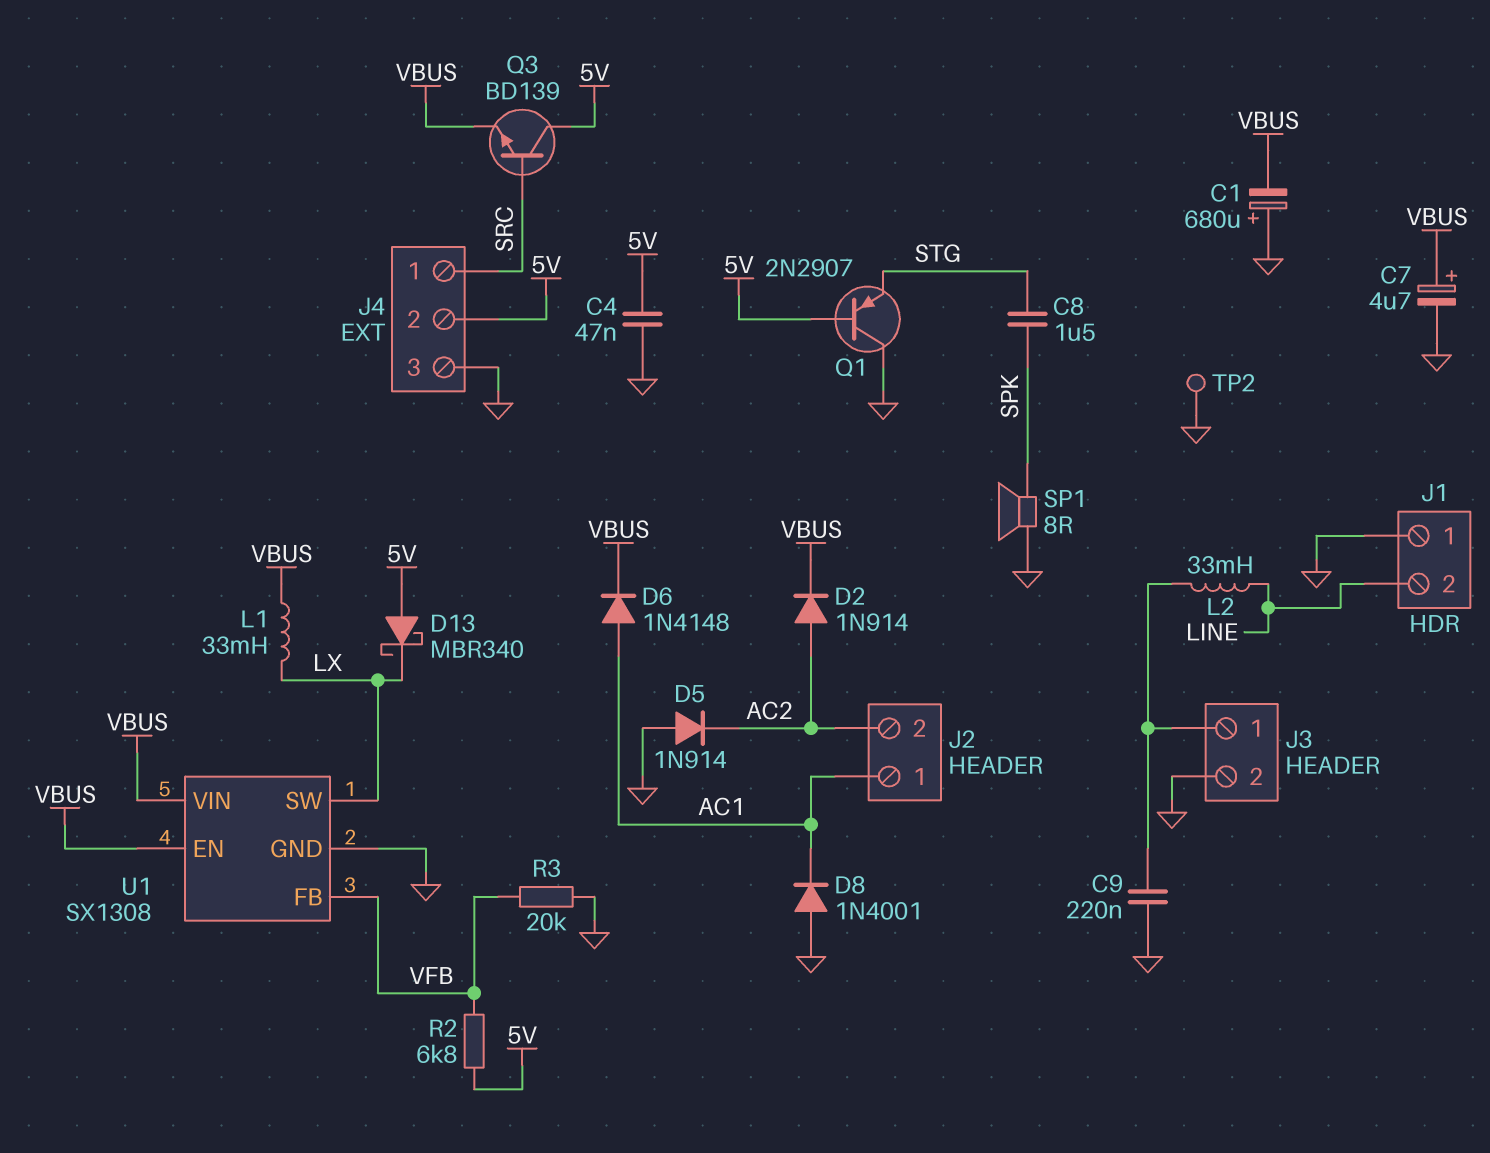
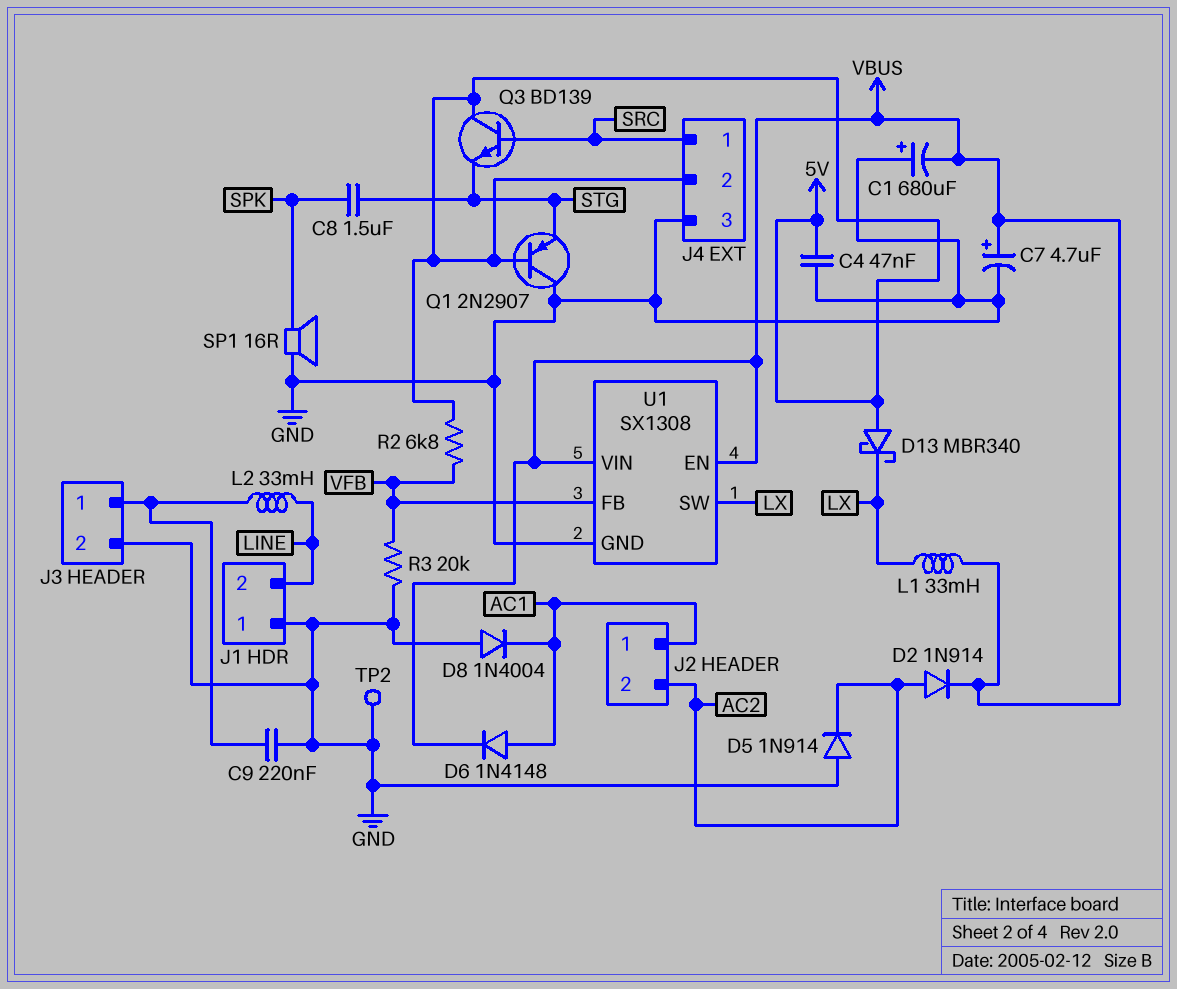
D8: diode 1N4001 (A GND, K AC1) -> diode 1N4004 (A GND, K AC1)
Q3: NPN BD139 (B SRC, C 5V, E VBUS) -> NPN BD139 (B SRC, C 5V, E STG)
SP1: speaker 8R (GND, SPK) -> speaker 16R (GND, SPK)

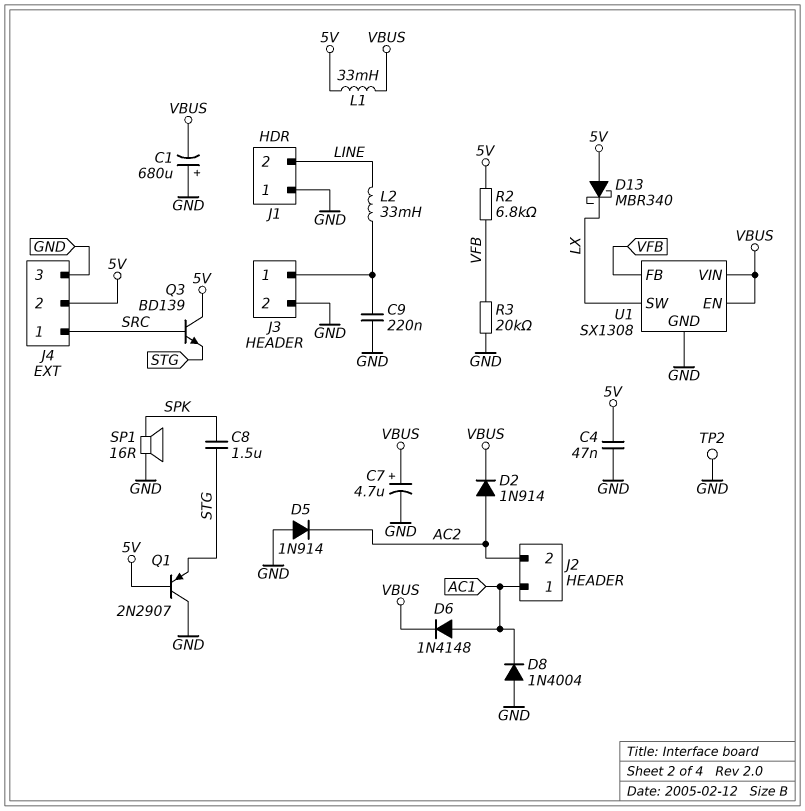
L1: 33mH (LX, VBUS) -> 33mH (5V, VBUS)

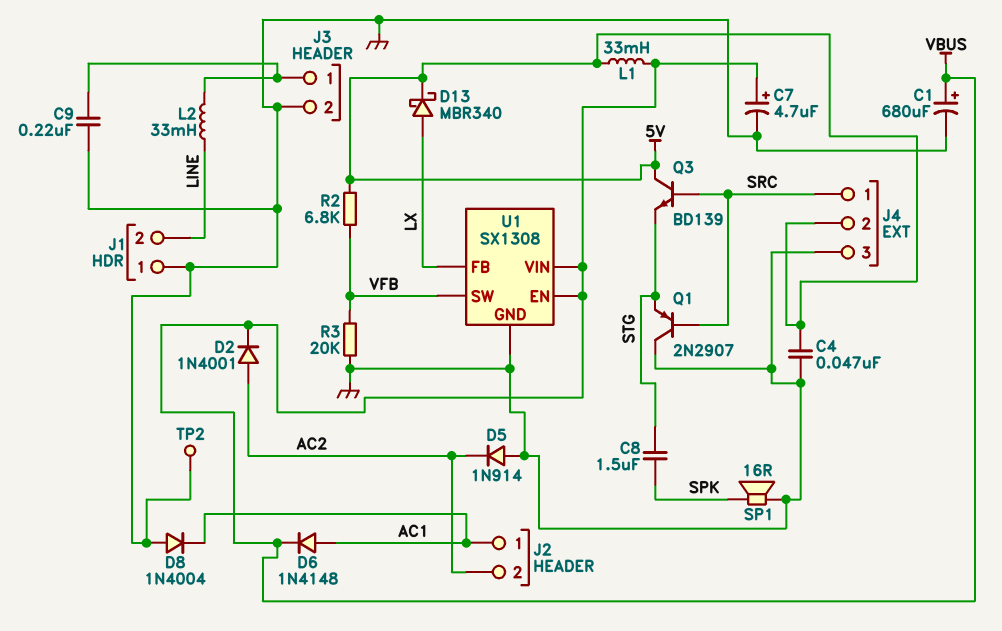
C1: 680uF (plus GND, minus VBUS) -> 680uF (plus VBUS, minus GND)
D2: diode 1N914 (A AC2, K VBUS) -> diode 1N4001 (A AC2, K VBUS)
D13: schottky MBR340 (A 5V, K LX) -> schottky MBR340 (A LX, K 5V)
Q1: PNP 2N2907 (B 5V, C GND, E STG) -> PNP 2N2907 (B SRC, C GND, E STG)
U1 pin FB: VFB -> LX
U1 pin SW: LX -> VFB

